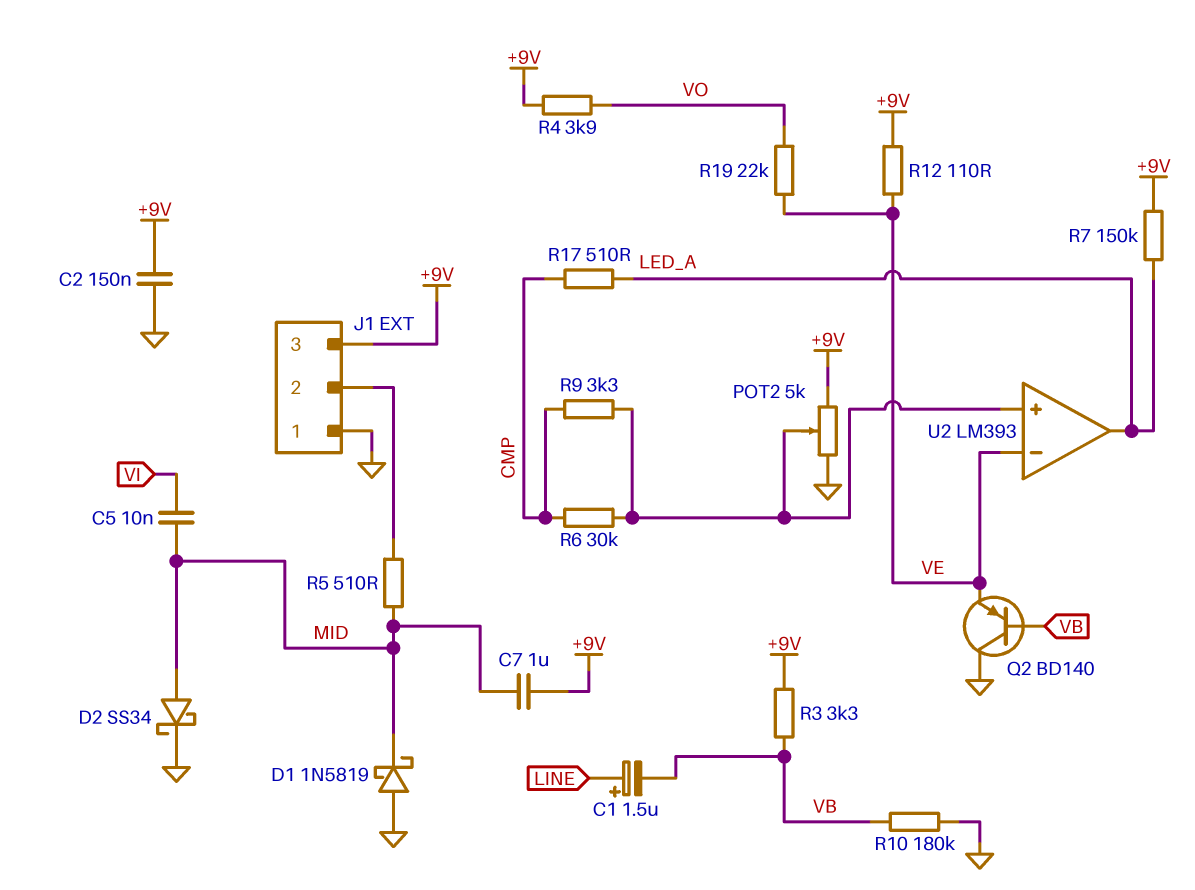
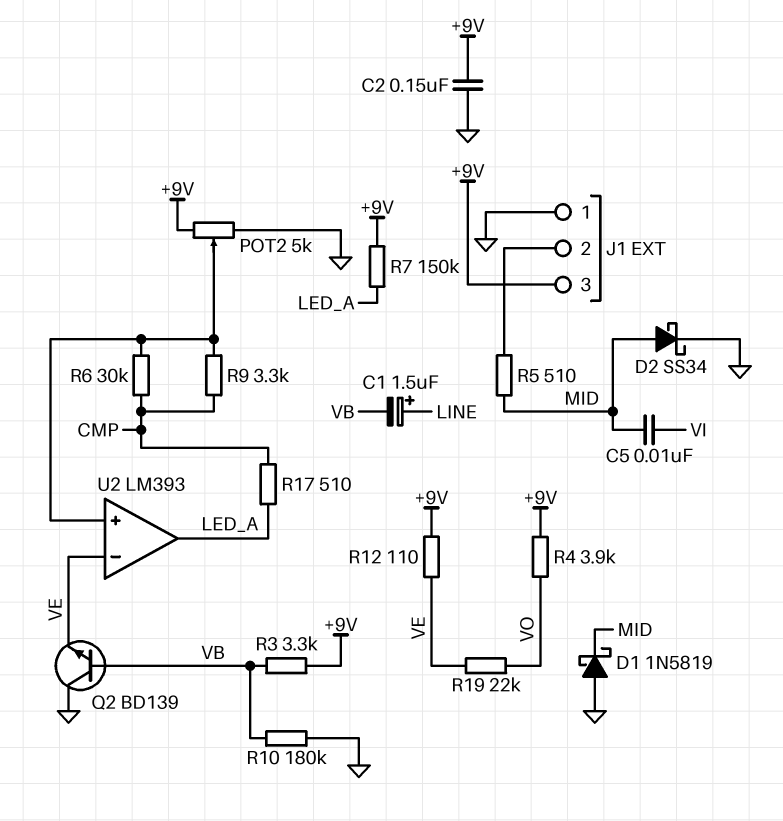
C7: 1uF (+9V, MID) -> none
Q2: PNP BD140 (B VB, C GND, E VE) -> NPN BD139 (B VB, C GND, E VE)

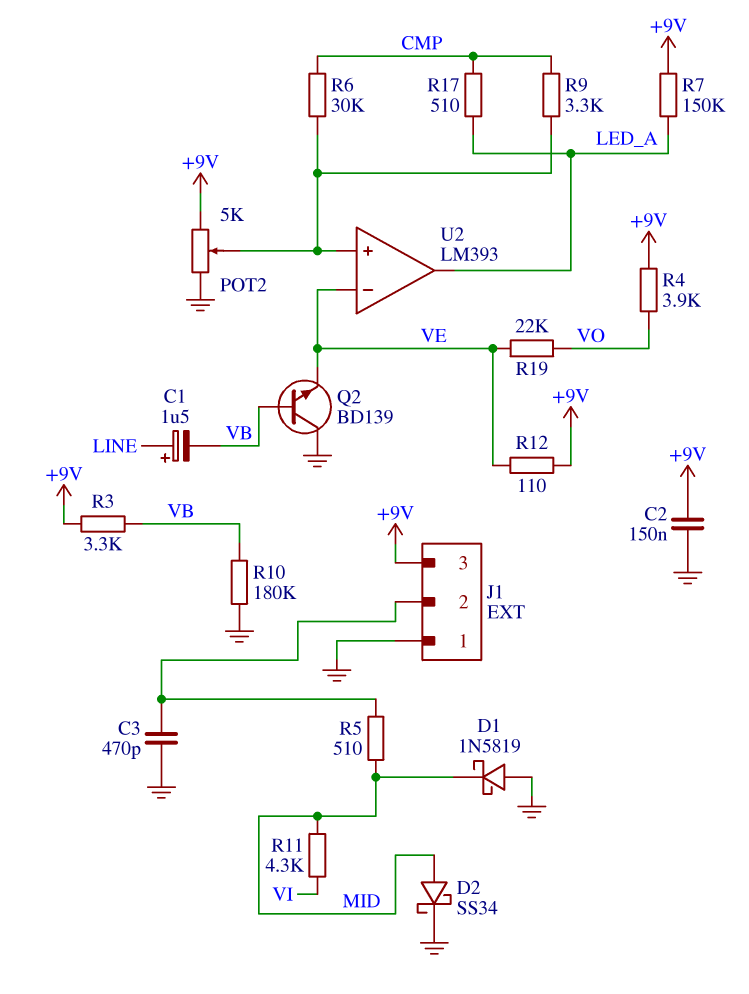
C3: none -> 470pF (GND, J1/2)
C5: 10nF (MID, VI) -> none
R11: none -> 4.3k (MID, VI)

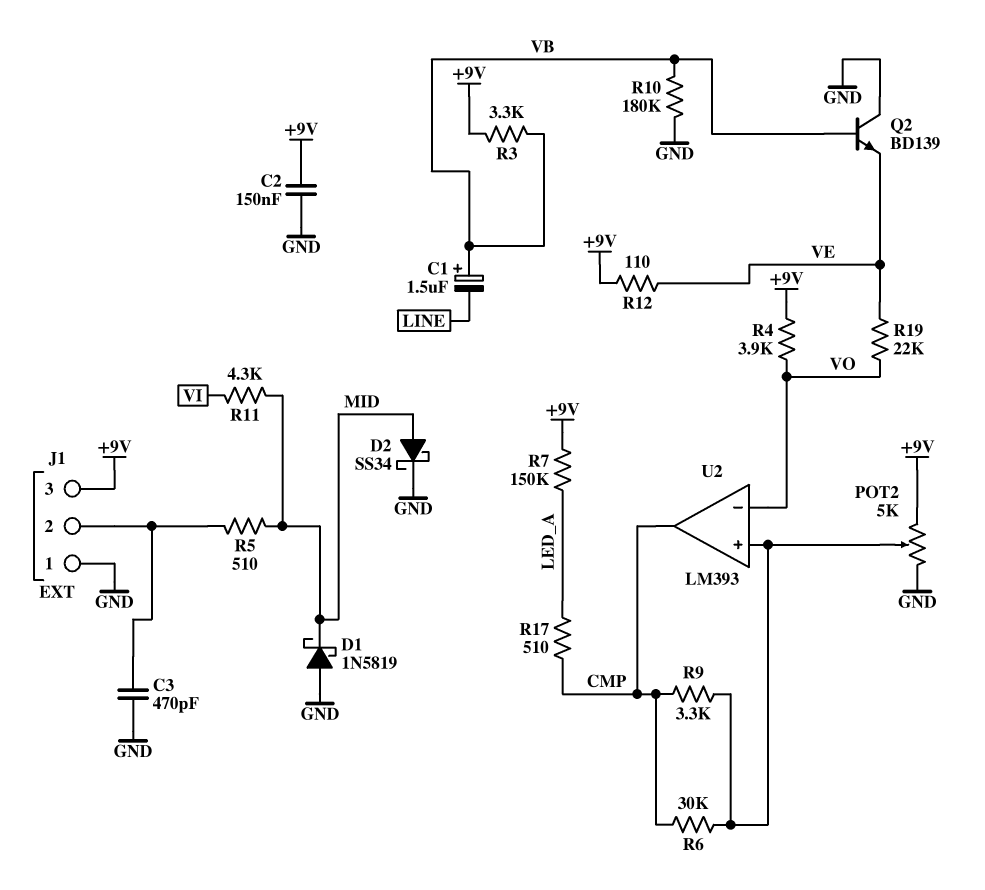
C1: 1.5uF (plus LINE, minus VB) -> 1.5uF (plus VB, minus LINE)
U2 pin in-: VE -> VO
U2 pin out: LED_A -> CMP

